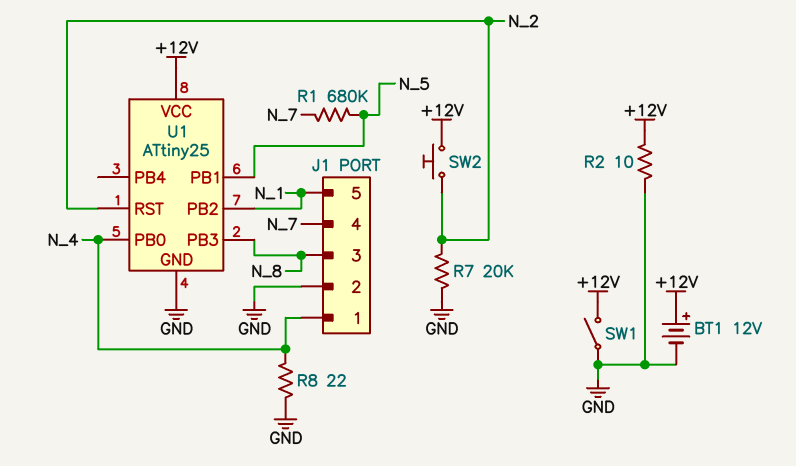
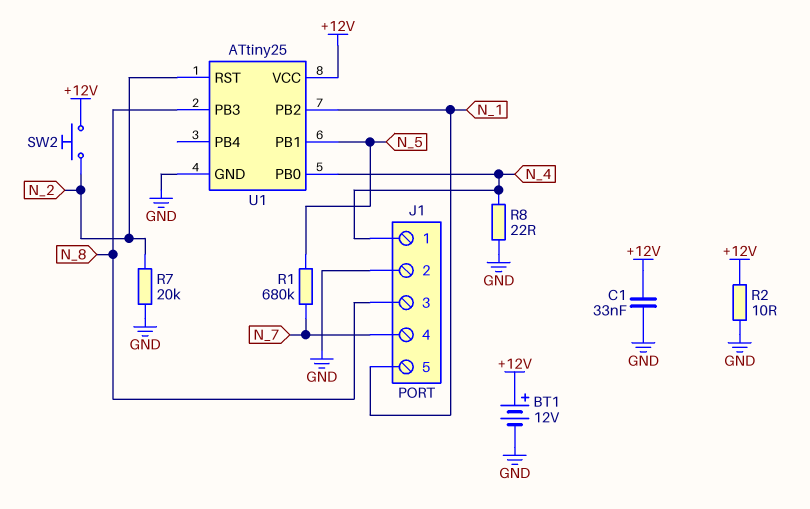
C1: none -> 33nF (+12V, GND)
SW1: switch (+12V, GND) -> none

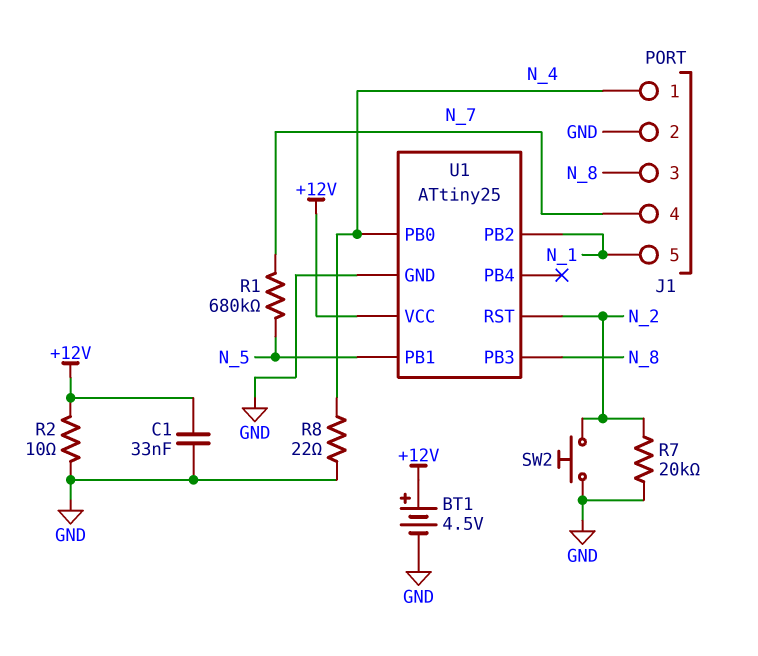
BT1: 12V (plus +12V, minus GND) -> 4.5V (plus +12V, minus GND)
SW2: button (+12V, N_2) -> button (GND, N_2)

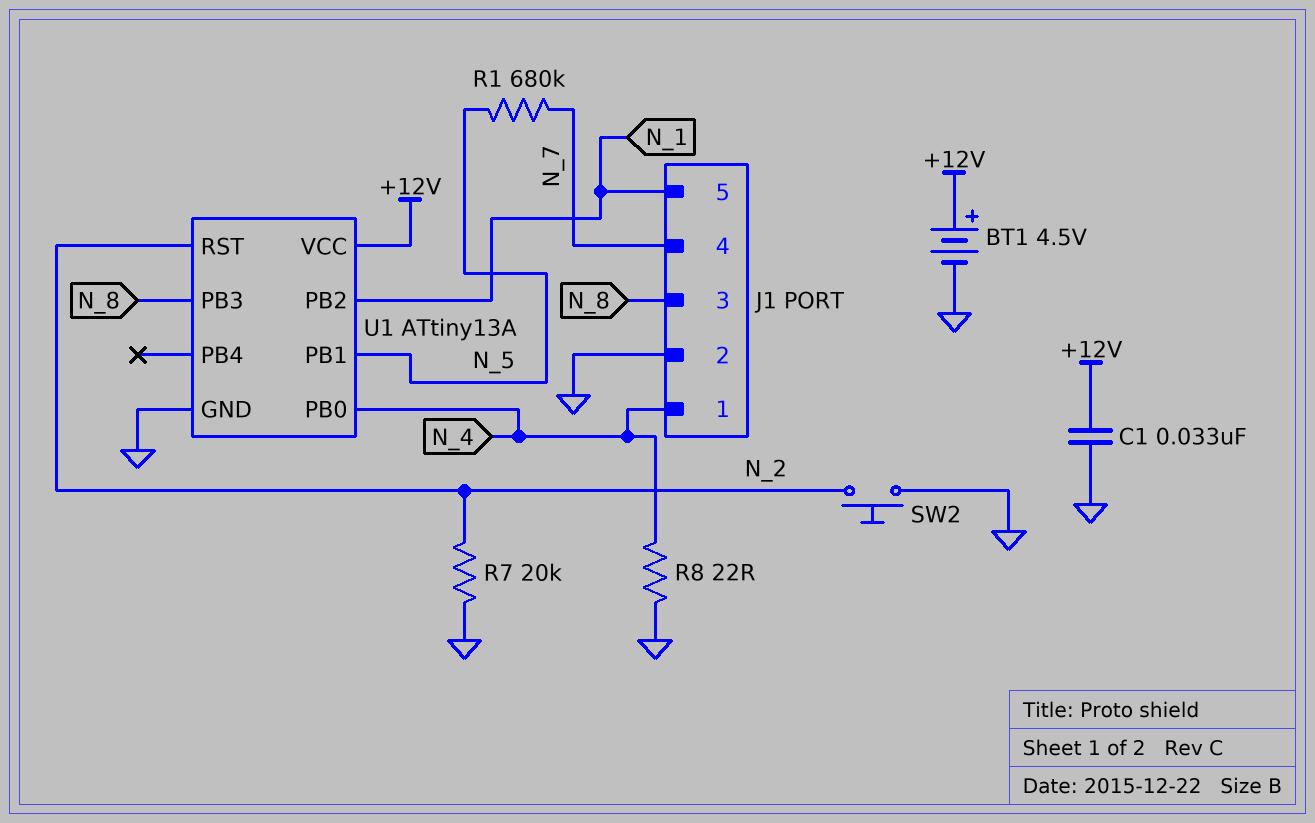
R2: 10 (+12V, GND) -> none
U1: ATtiny25 -> ATtiny13A

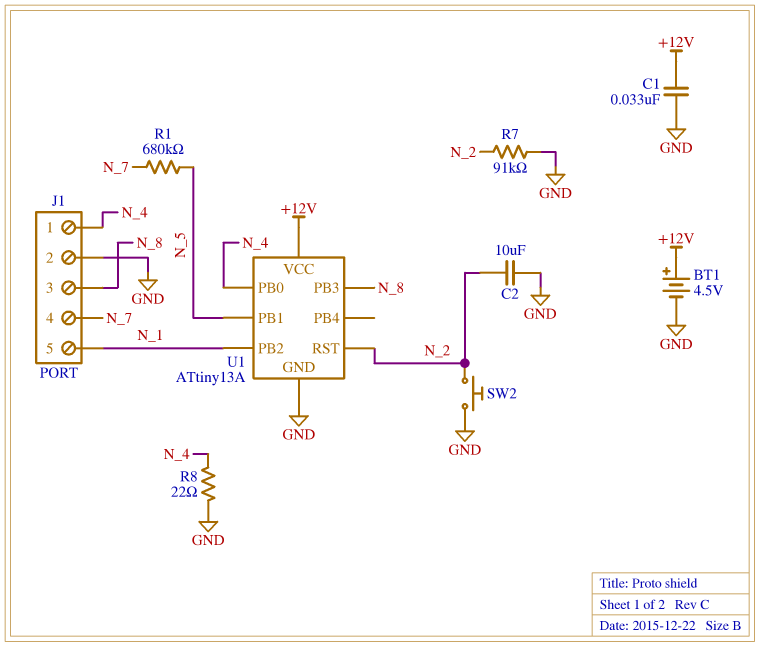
C2: none -> 10uF (GND, N_2)
R7: 20k (GND, N_2) -> 91k (GND, N_2)

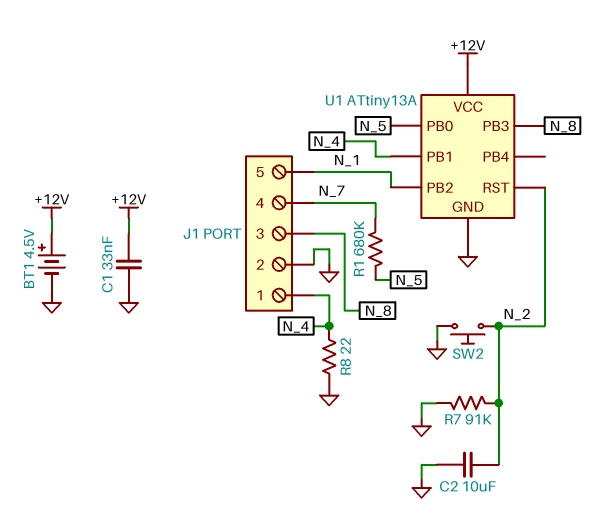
U1 pin PB0: N_4 -> N_5
U1 pin PB1: N_5 -> N_4

